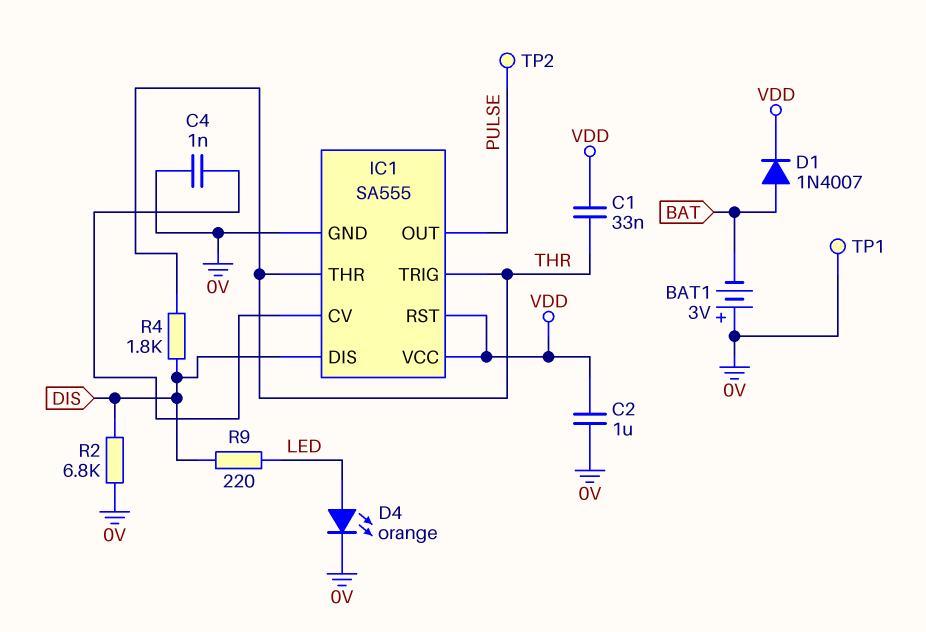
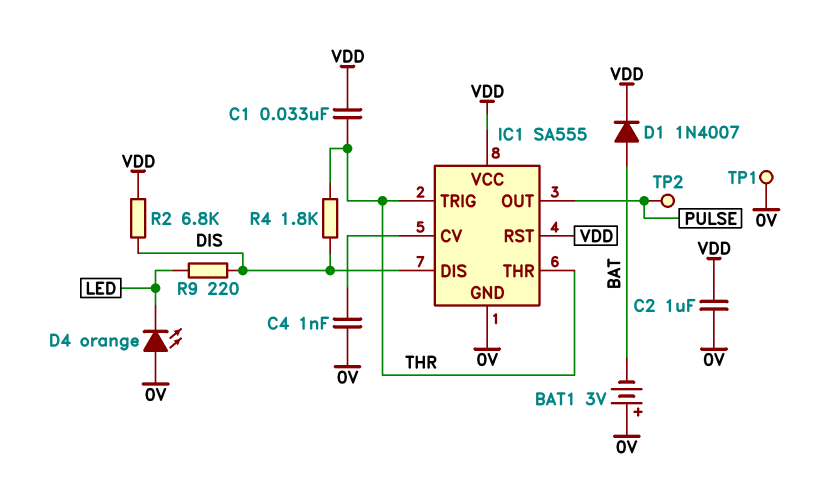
D4: LED orange (A LED, K 0V) -> LED orange (A 0V, K LED)
R2: 6.8k (0V, DIS) -> 6.8k (DIS, VDD)

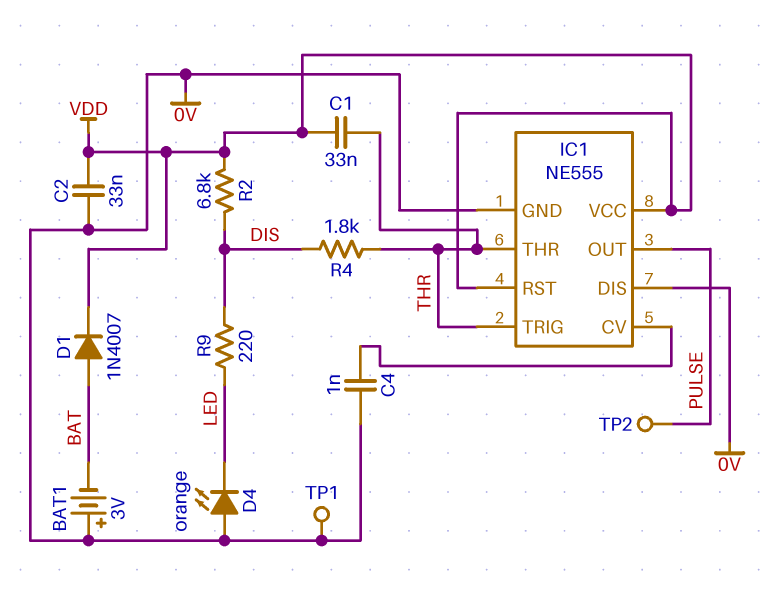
C2: 1uF (0V, VDD) -> 33nF (0V, VDD)
IC1: SA555 -> NE555
IC1 pin DIS: DIS -> 0V

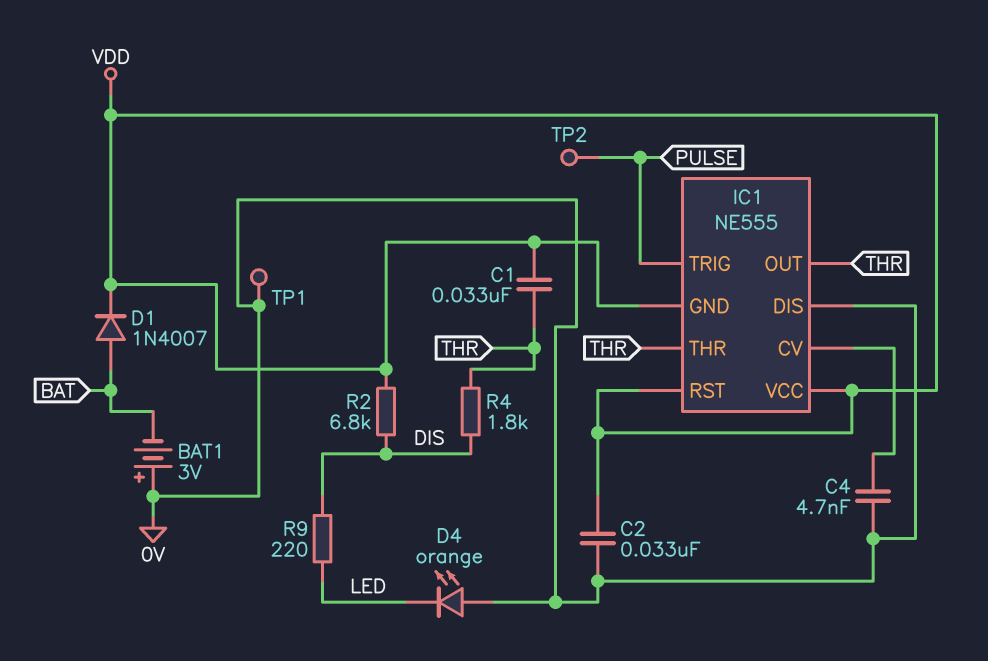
C4: 1nF (0V, IC1/CV) -> 4.7nF (0V, IC1/CV)
IC1 pin GND: 0V -> VDD
IC1 pin OUT: PULSE -> THR
IC1 pin TRIG: THR -> PULSE

